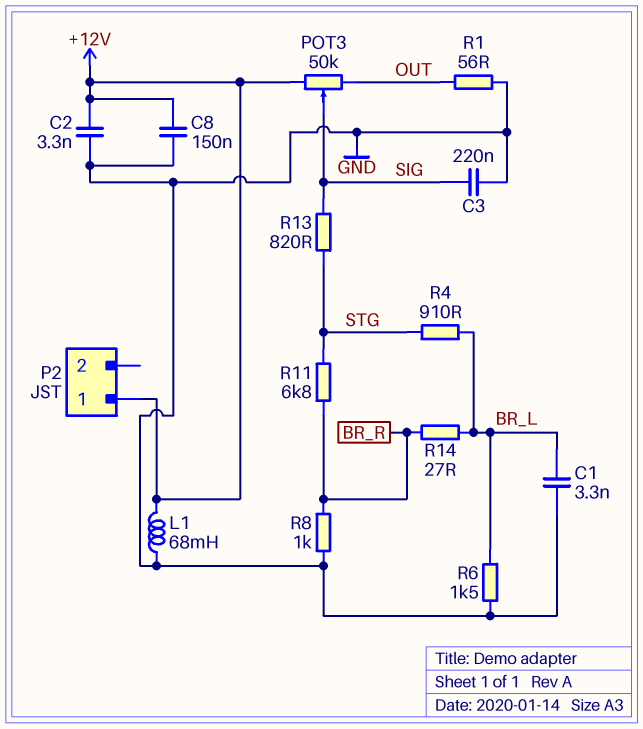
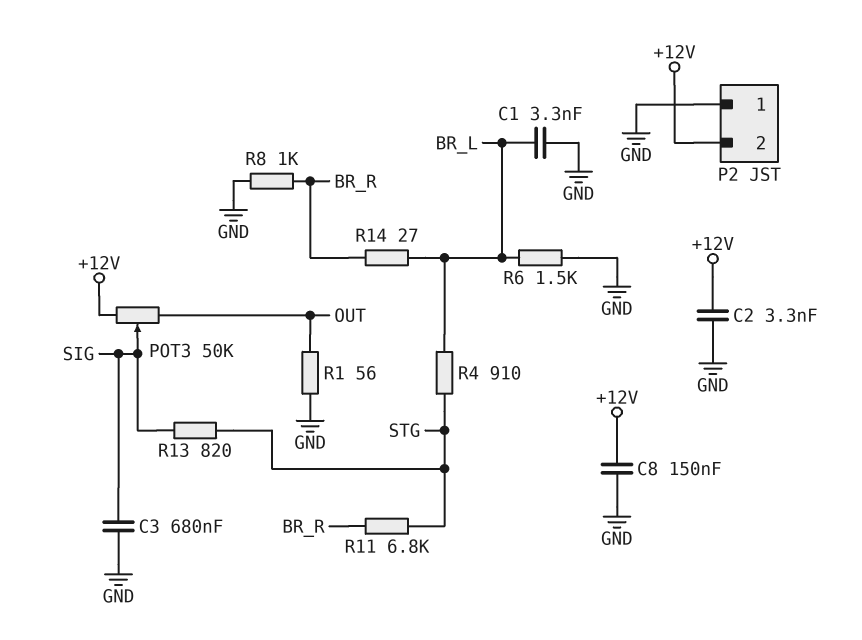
C3: 220nF (GND, SIG) -> 680nF (GND, SIG)
L1: 68mH (+12V, GND) -> none
P2 pin 1: +12V -> GND
P2 pin 2: none -> +12V

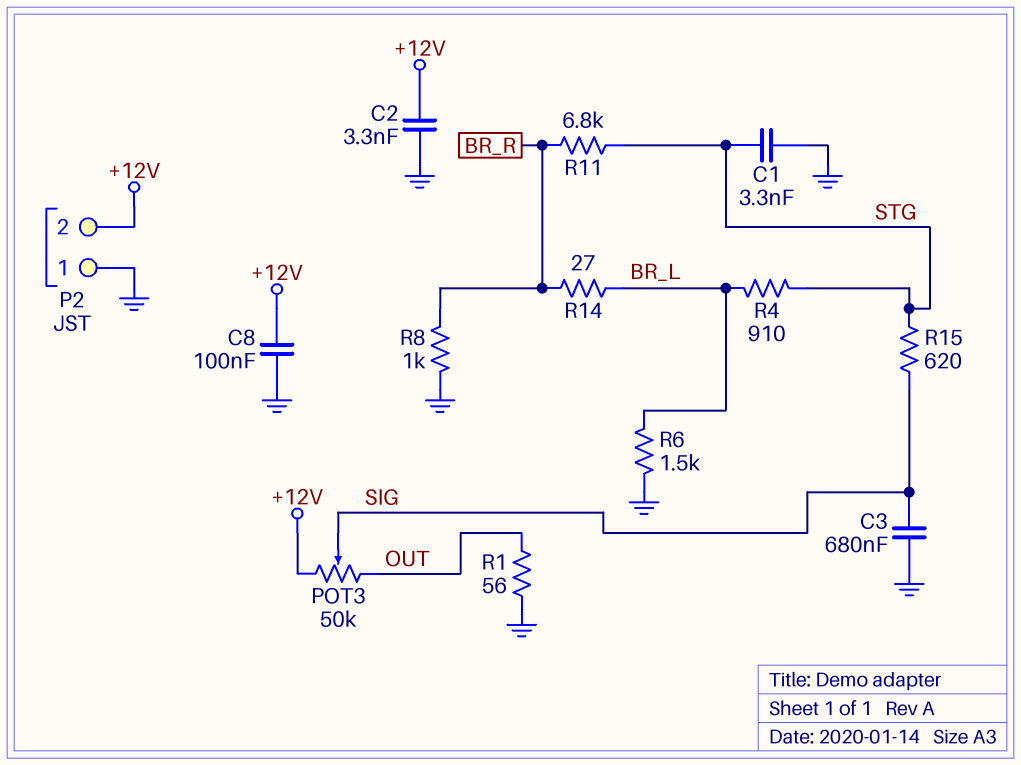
C1: 3.3nF (BR_L, GND) -> 3.3nF (GND, STG)
C8: 150nF (+12V, GND) -> 100nF (+12V, GND)
R13: 820 (SIG, STG) -> none
R15: none -> 620 (SIG, STG)

